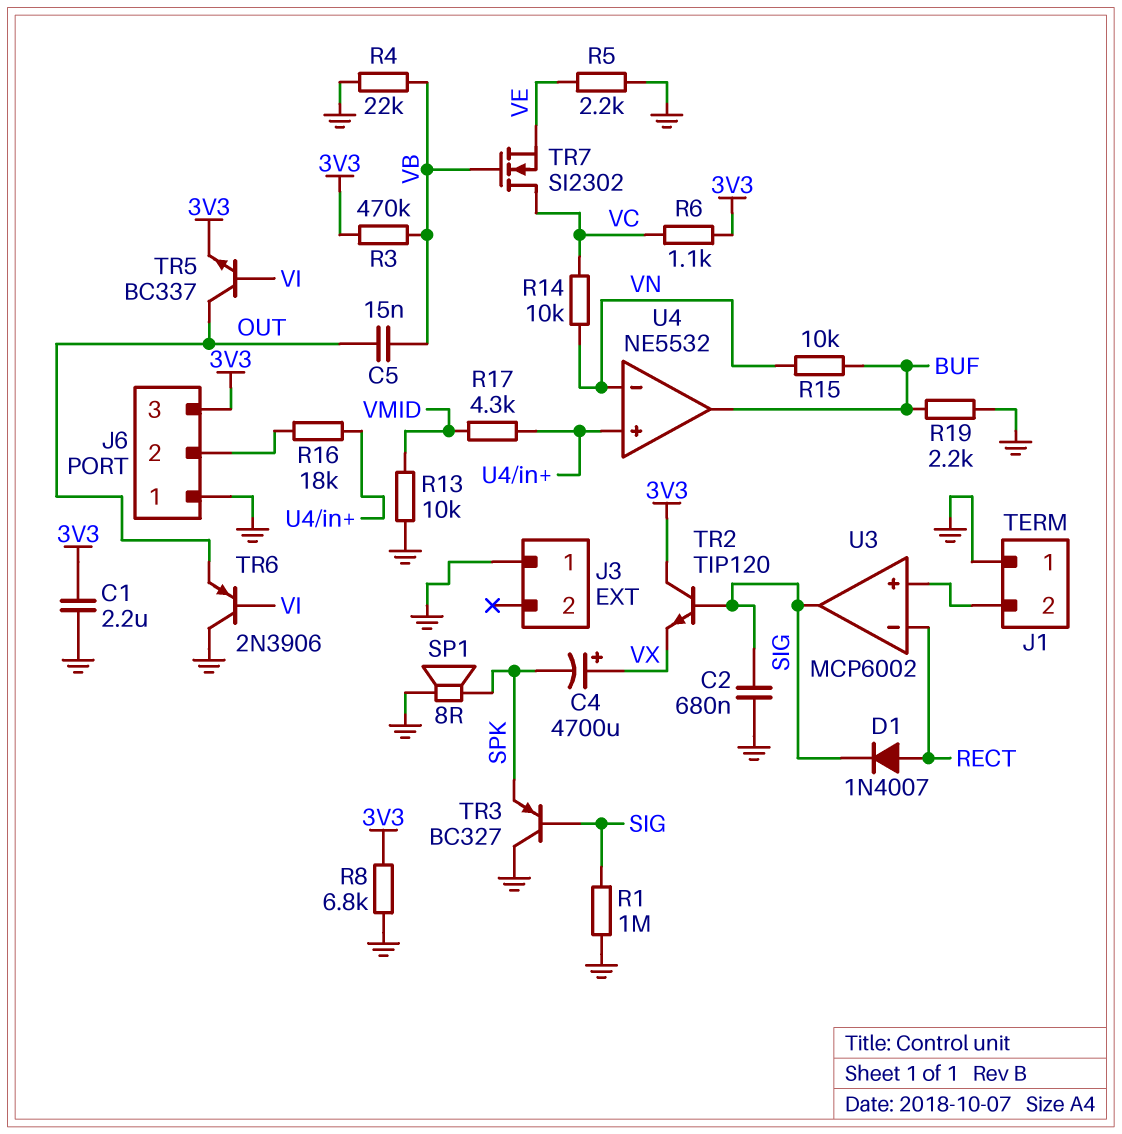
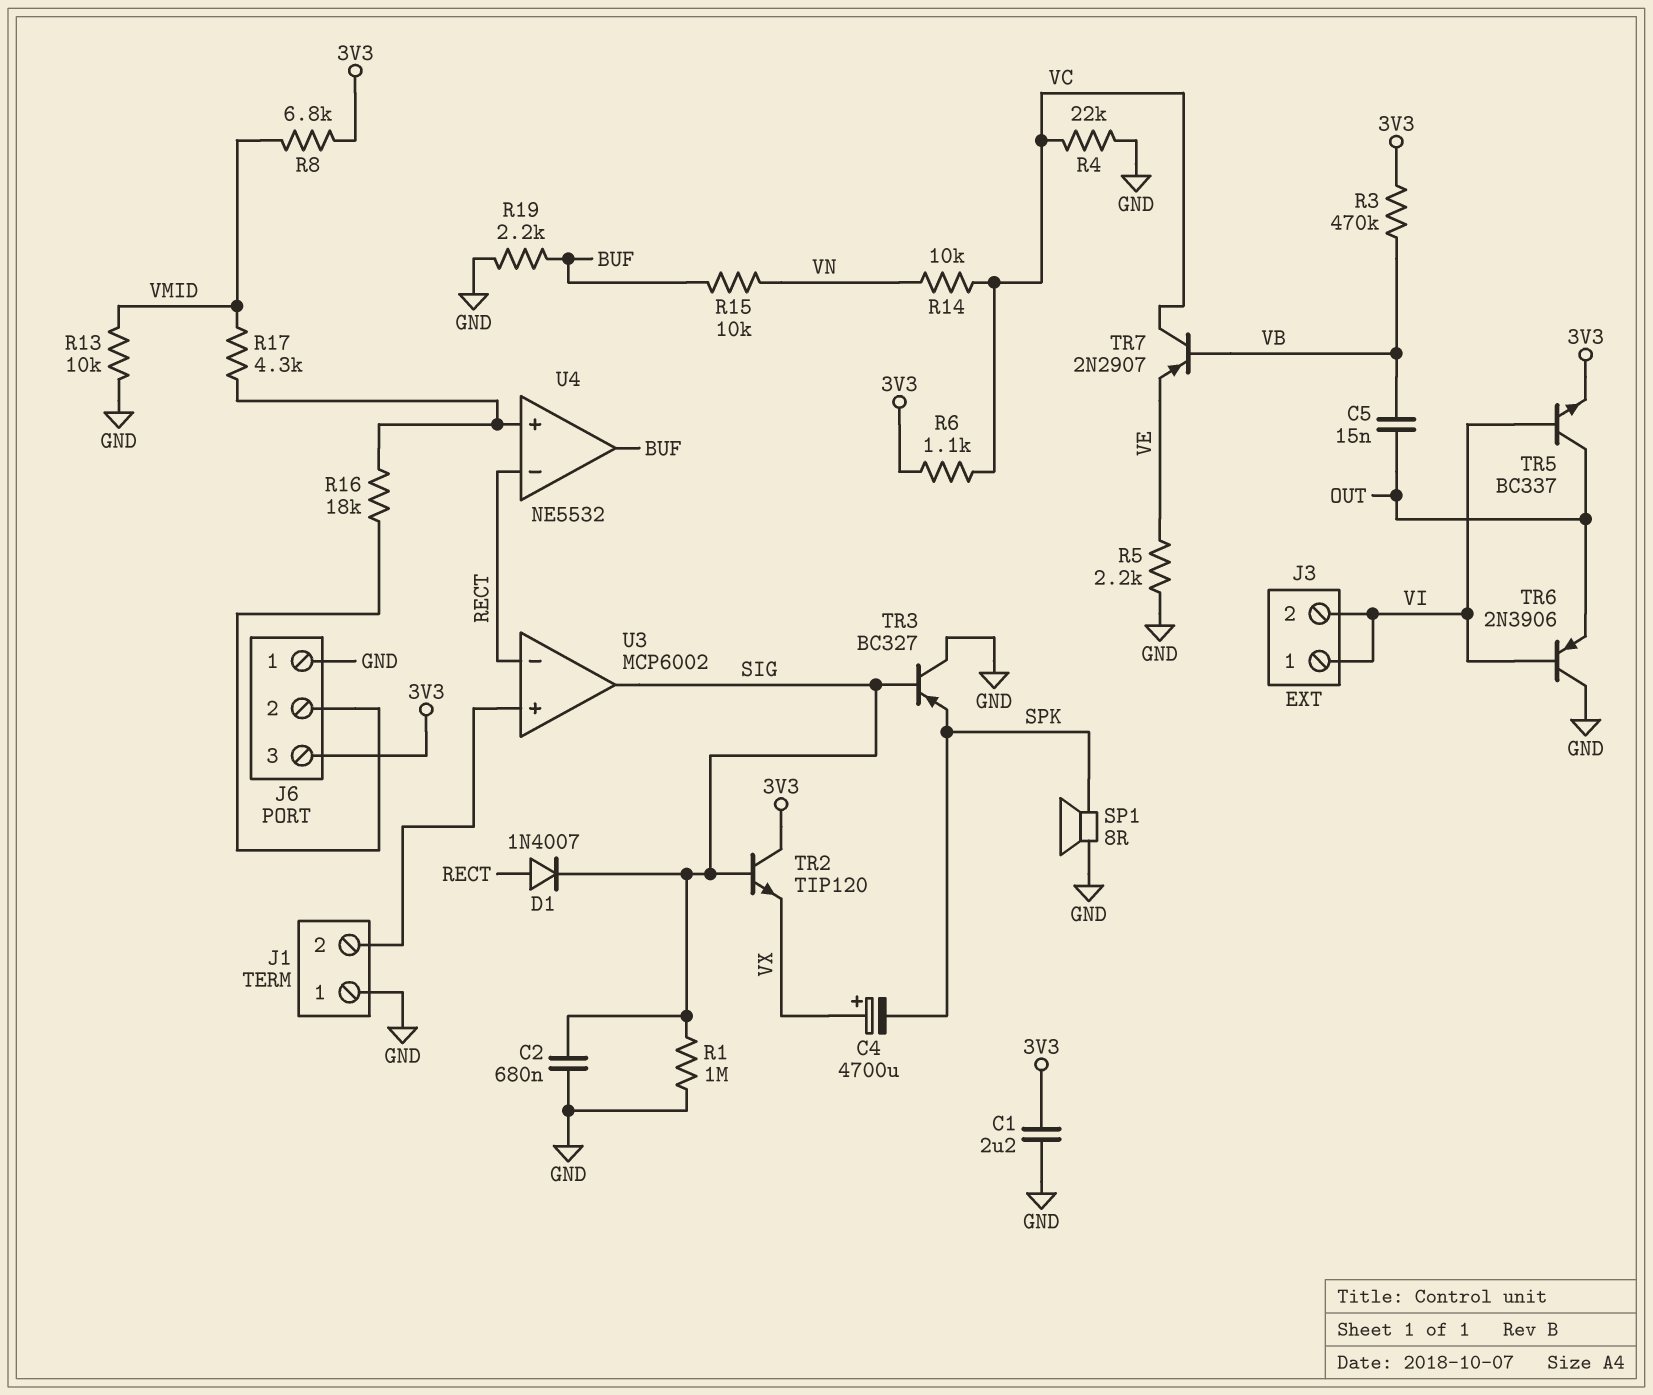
J3 pin 1: GND -> VI
J3 pin 2: none -> VI
R4: 22k (GND, VB) -> 22k (GND, VC)
R8: 6.8k (3V3, GND) -> 6.8k (3V3, VMID)
TR7: NMOS SI2302 (G VB, D VC, S VE) -> PNP 2N2907 (B VB, C VC, E VE)
U4 pin in-: VN -> RECT

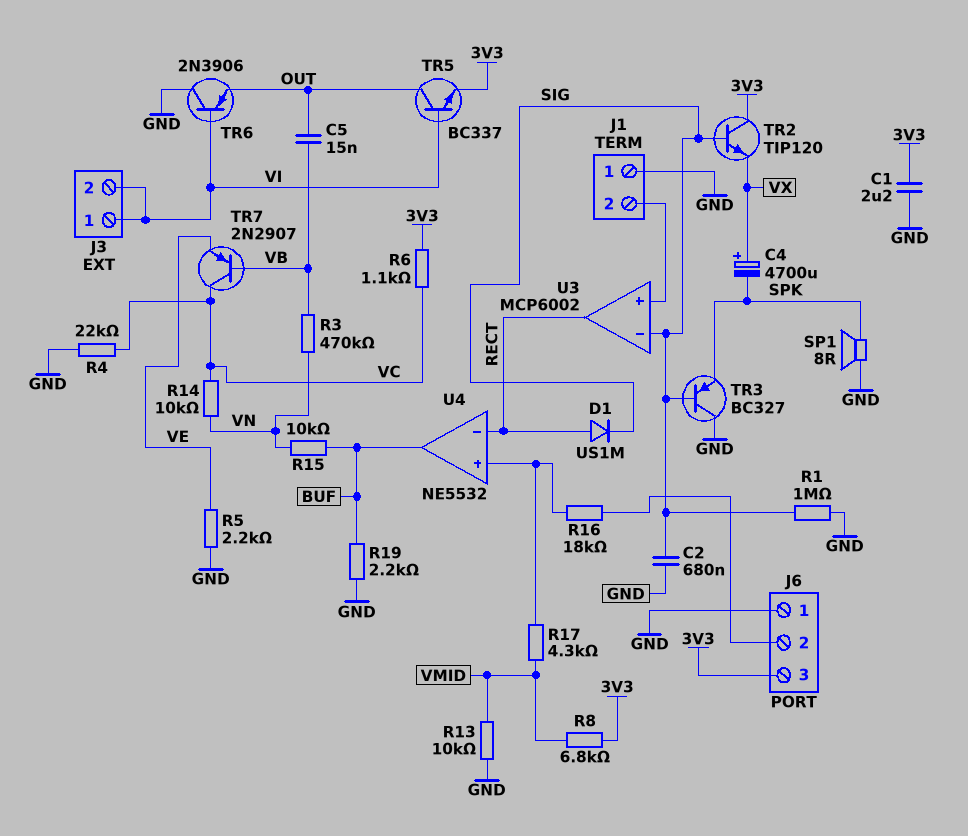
D1: diode 1N4007 (A RECT, K SIG) -> diode US1M (A RECT, K SIG)
R3: 470k (3V3, VB) -> 470k (VB, VN)
U3 pin in-: RECT -> SIG
U3 pin out: SIG -> RECT

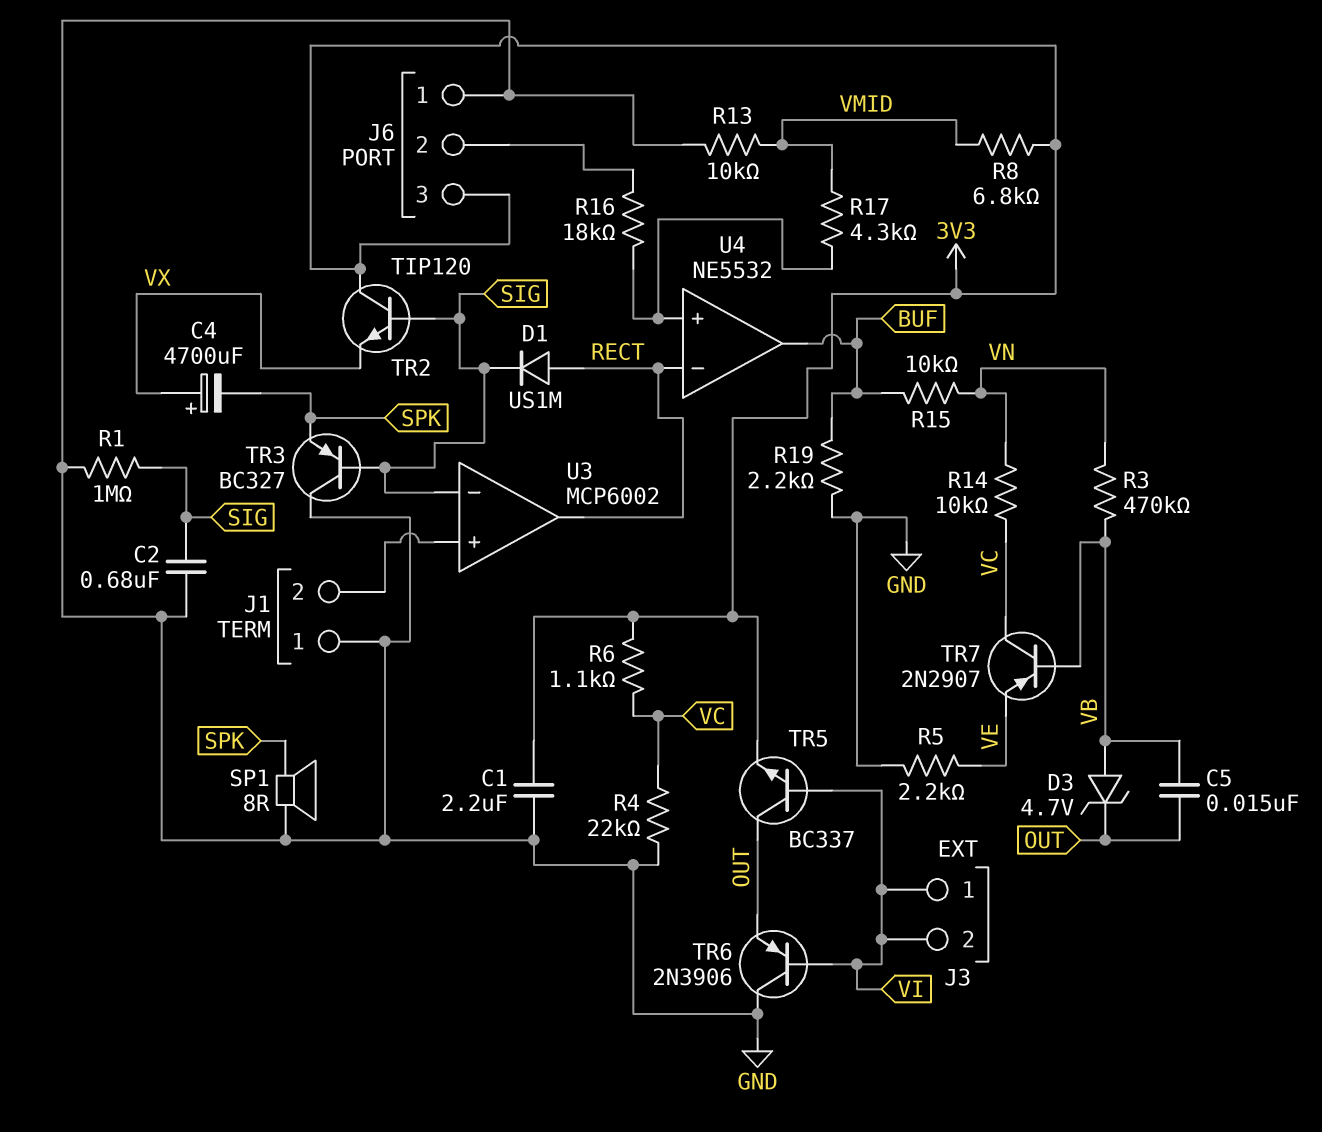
D3: none -> zener 4.7V (A VB, K OUT)

